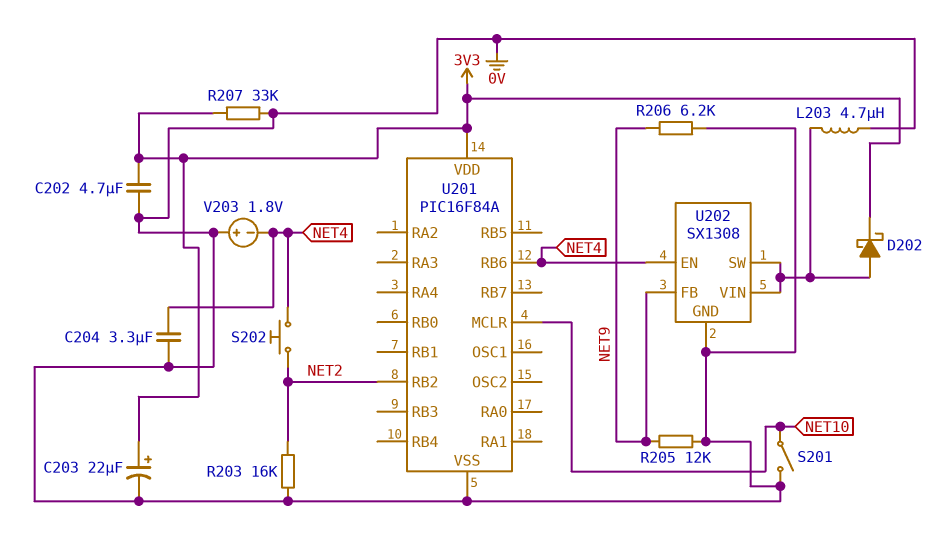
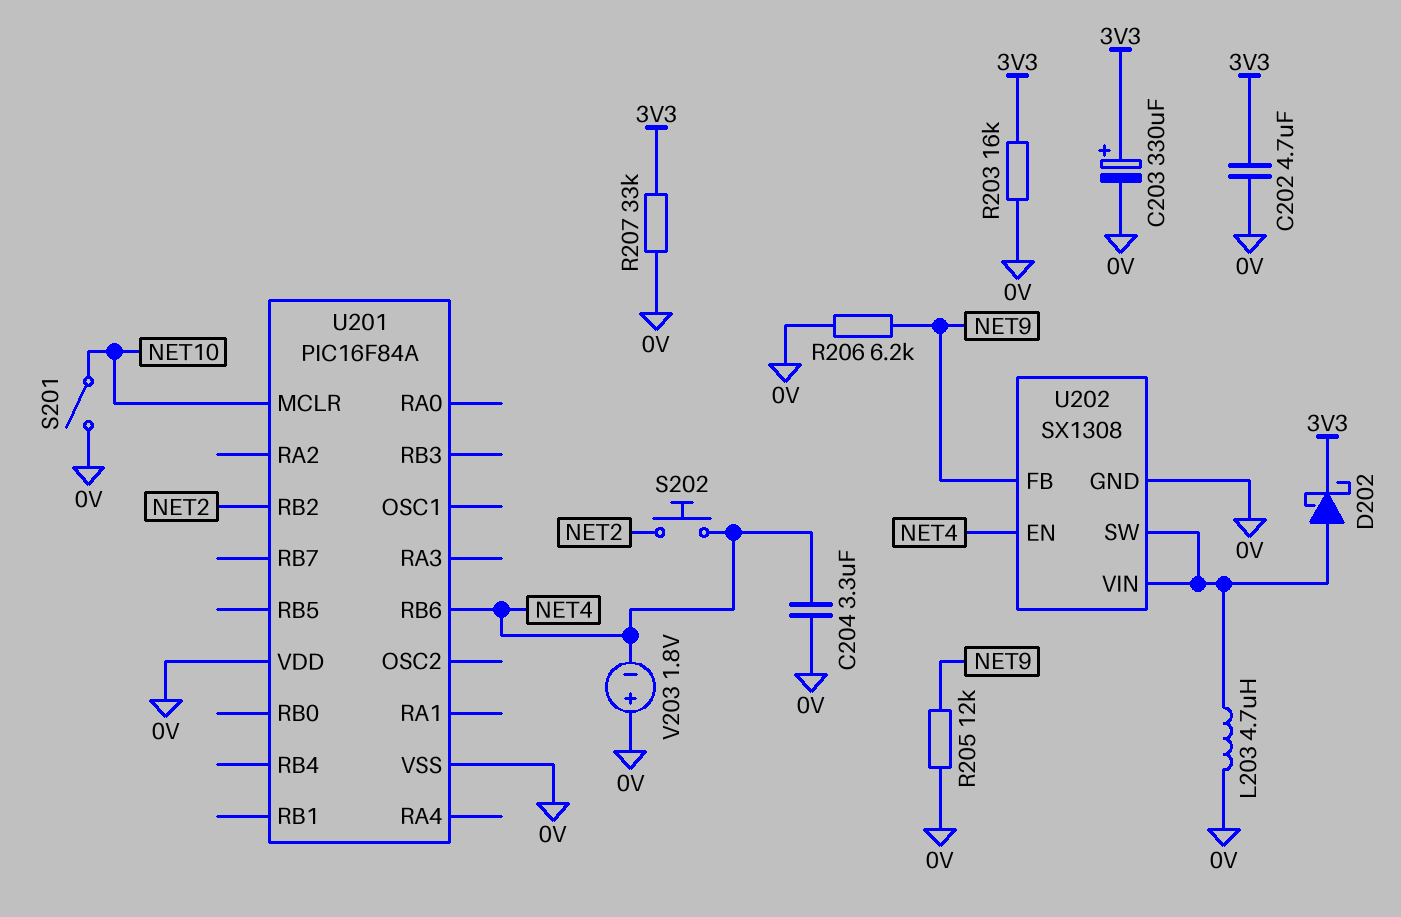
C203: 22uF (plus 3V3, minus 0V) -> 330uF (plus 3V3, minus 0V)
R203: 16k (0V, NET2) -> 16k (0V, 3V3)
U201 pin VDD: 3V3 -> 0V

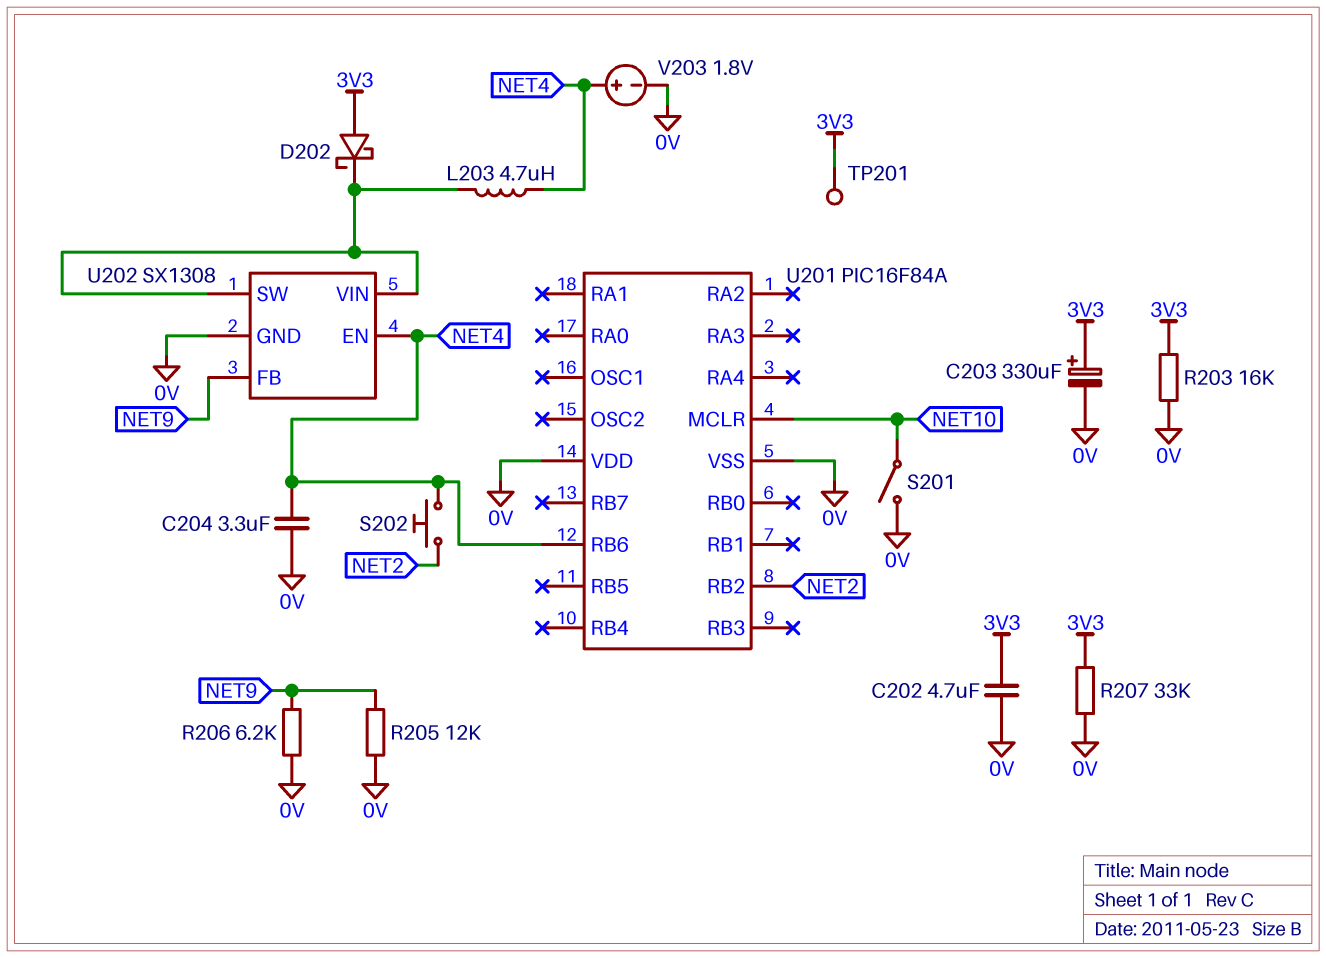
D202: schottky (A U202/SW, K 3V3) -> schottky (A 3V3, K U202/SW)
L203: 4.7uH (0V, U202/SW) -> 4.7uH (NET4, U202/SW)
TP201: none -> test point (3V3)
V203: 1.8V (plus 0V, minus NET4) -> 1.8V (plus NET4, minus 0V)

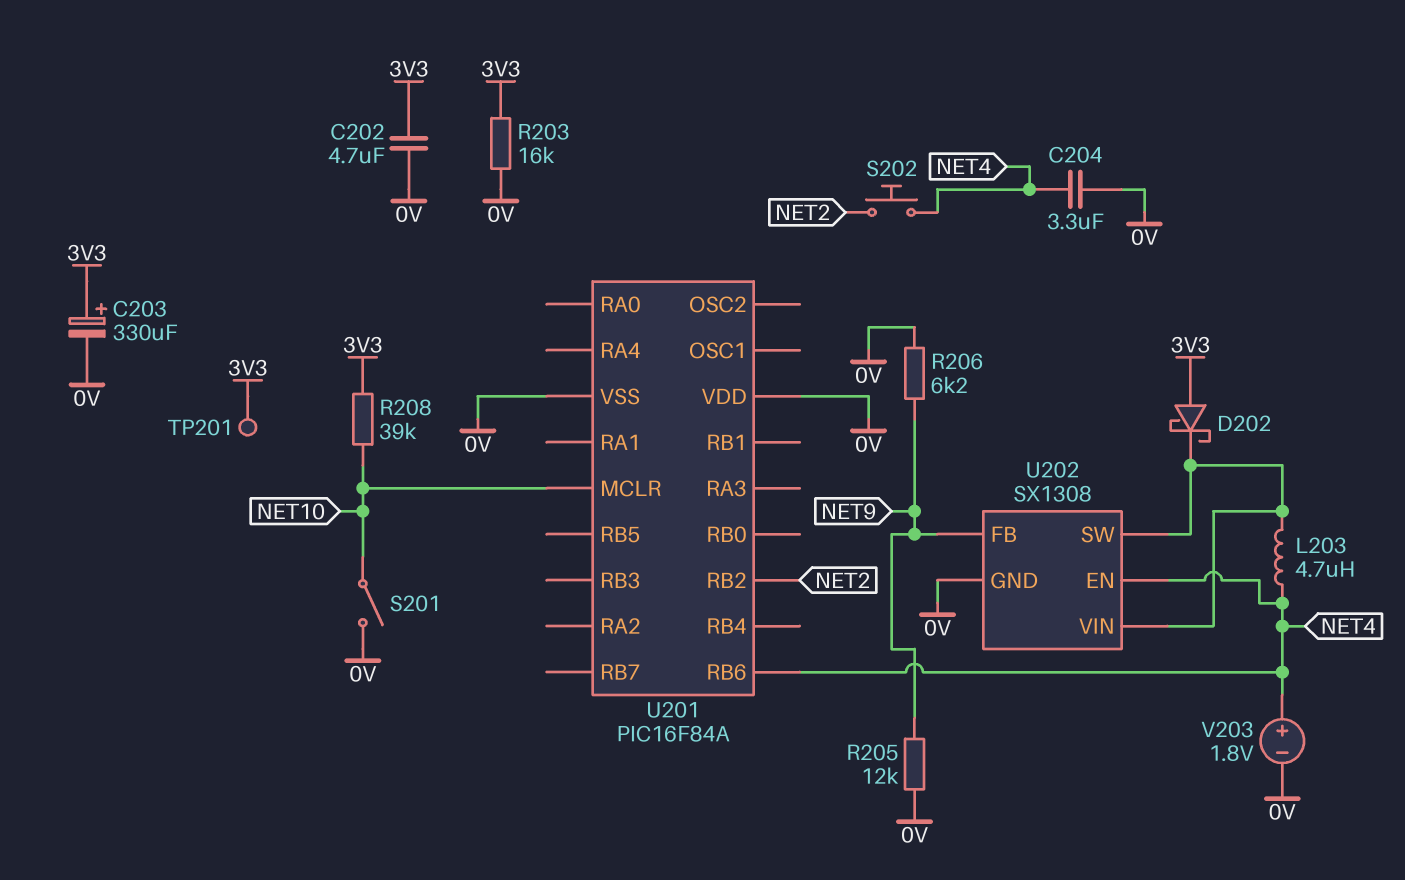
R207: 33k (0V, 3V3) -> none
R208: none -> 39k (3V3, NET10)

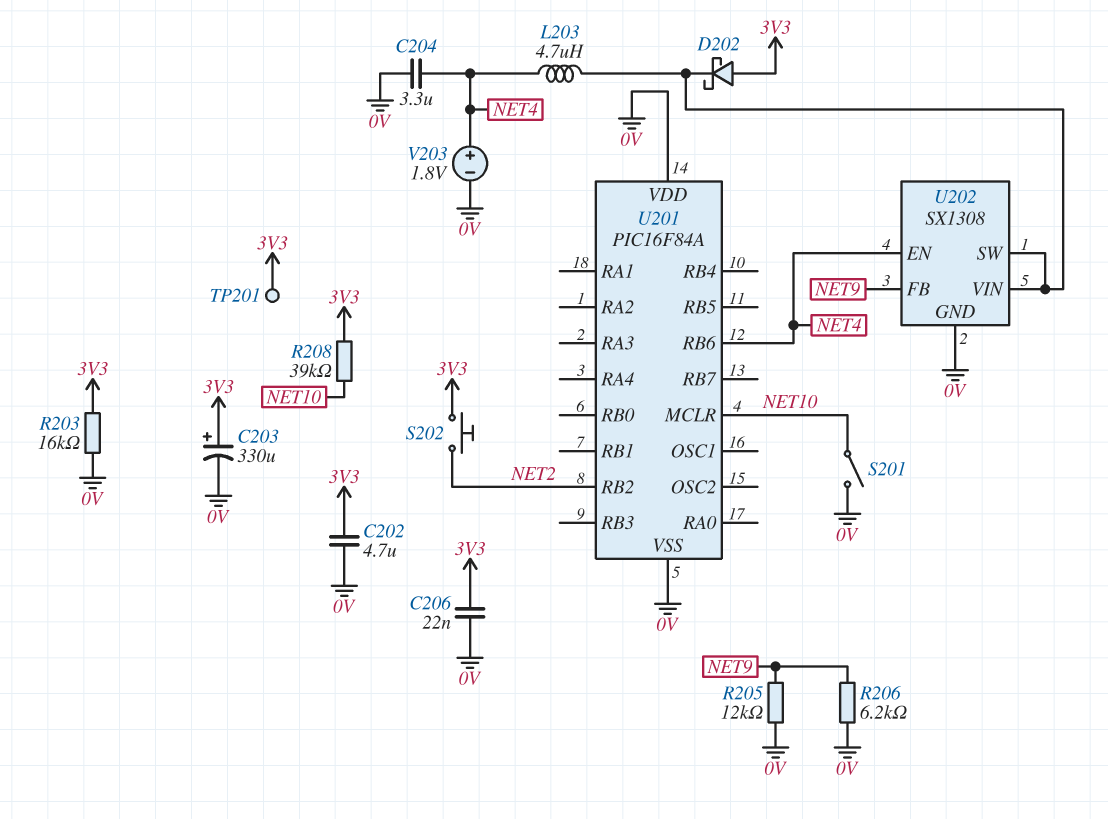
C206: none -> 22nF (0V, 3V3)
S202: button (NET2, NET4) -> button (3V3, NET2)

